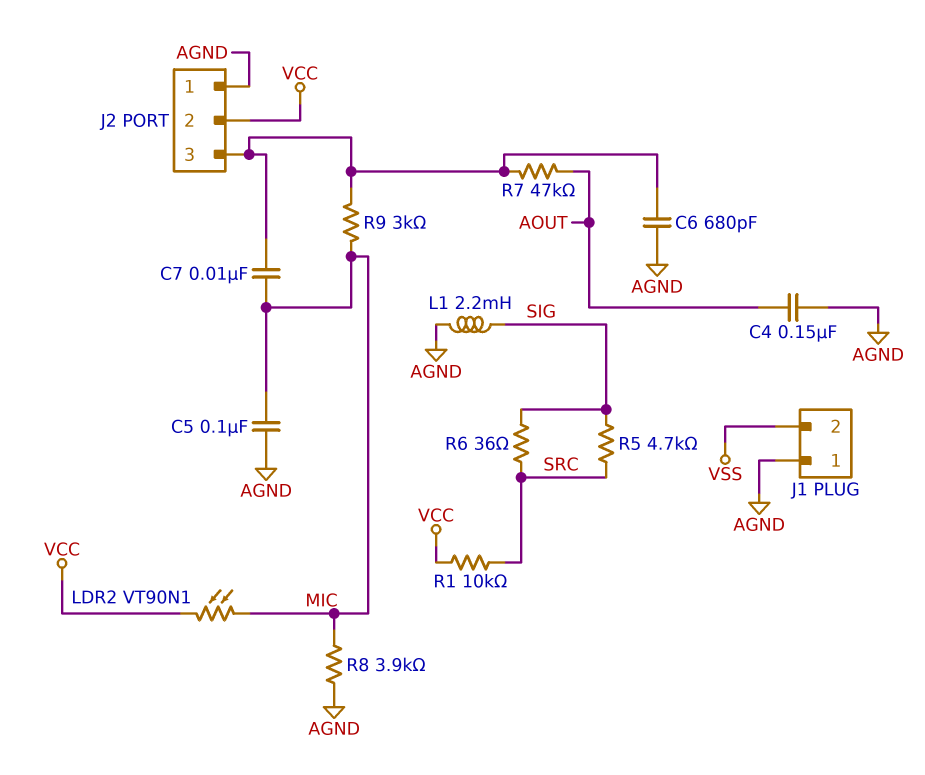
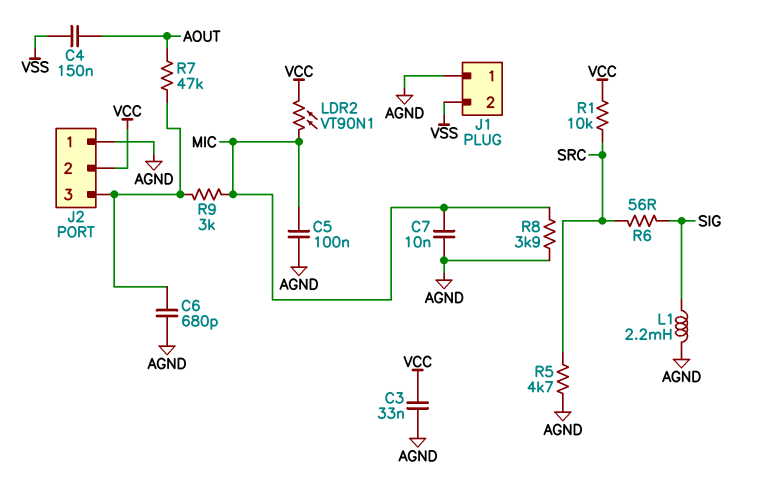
C3: none -> 33nF (AGND, VCC)
C4: 150nF (AGND, AOUT) -> 150nF (AOUT, VSS)
C7: 10nF (J2/3, MIC) -> 10nF (AGND, MIC)
R5: 4.7k (SIG, SRC) -> 4.7k (AGND, SRC)
R6: 36 (SIG, SRC) -> 56 (SIG, SRC)

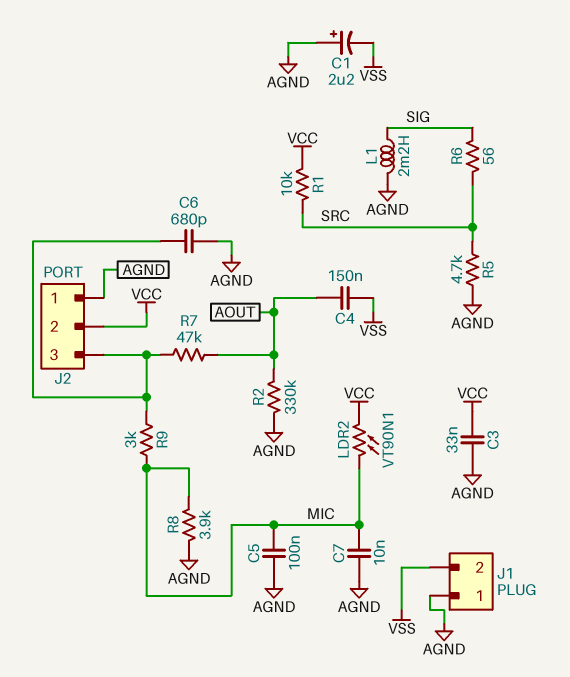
C1: none -> 2.2uF (plus AGND, minus VSS)
R2: none -> 330k (AGND, AOUT)

